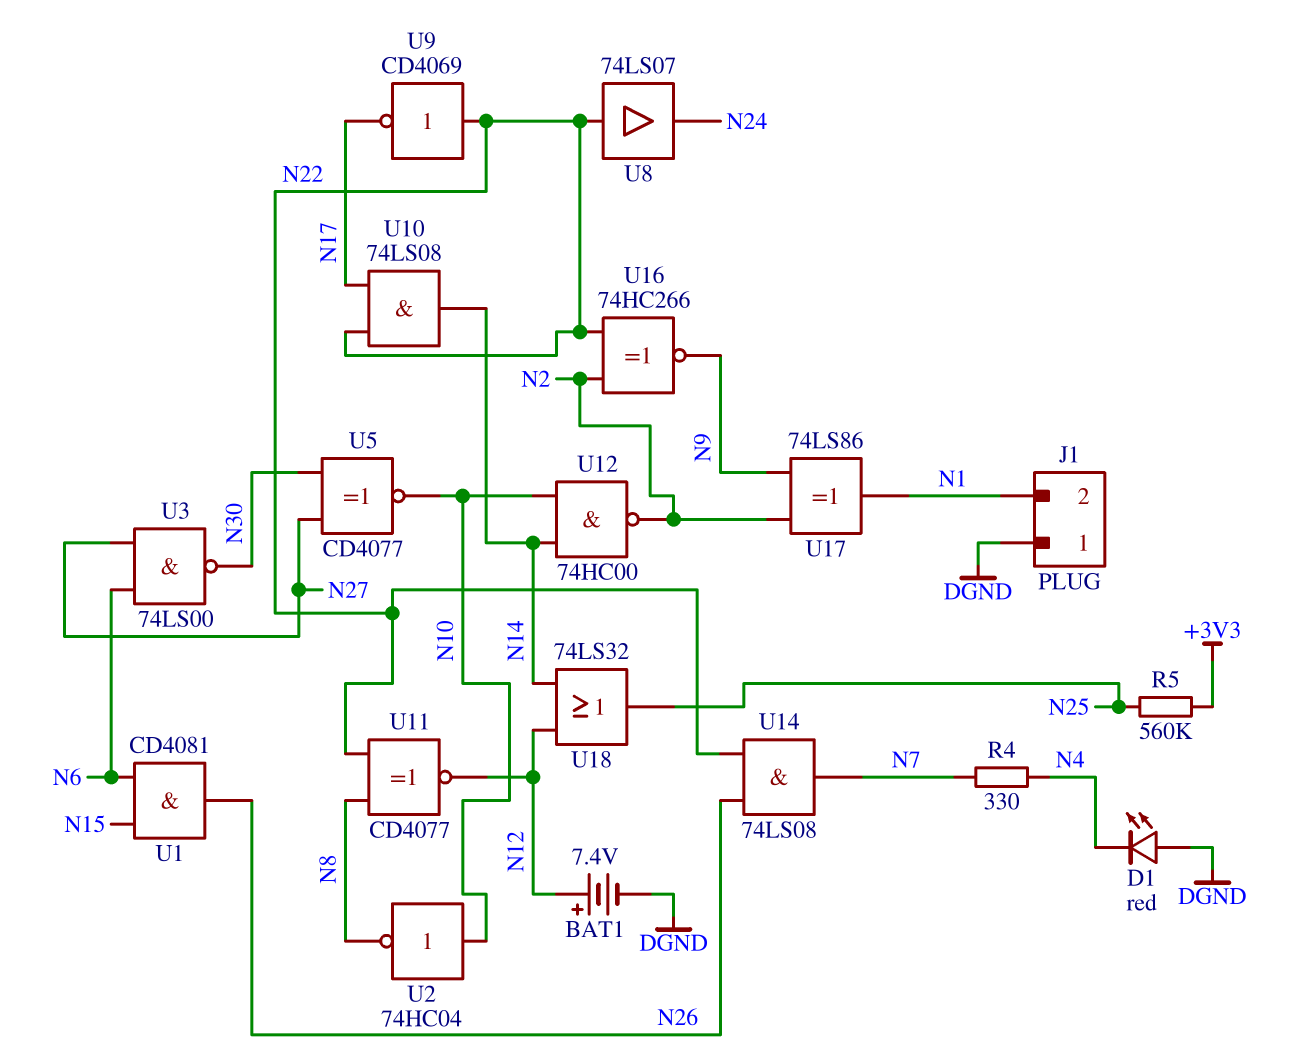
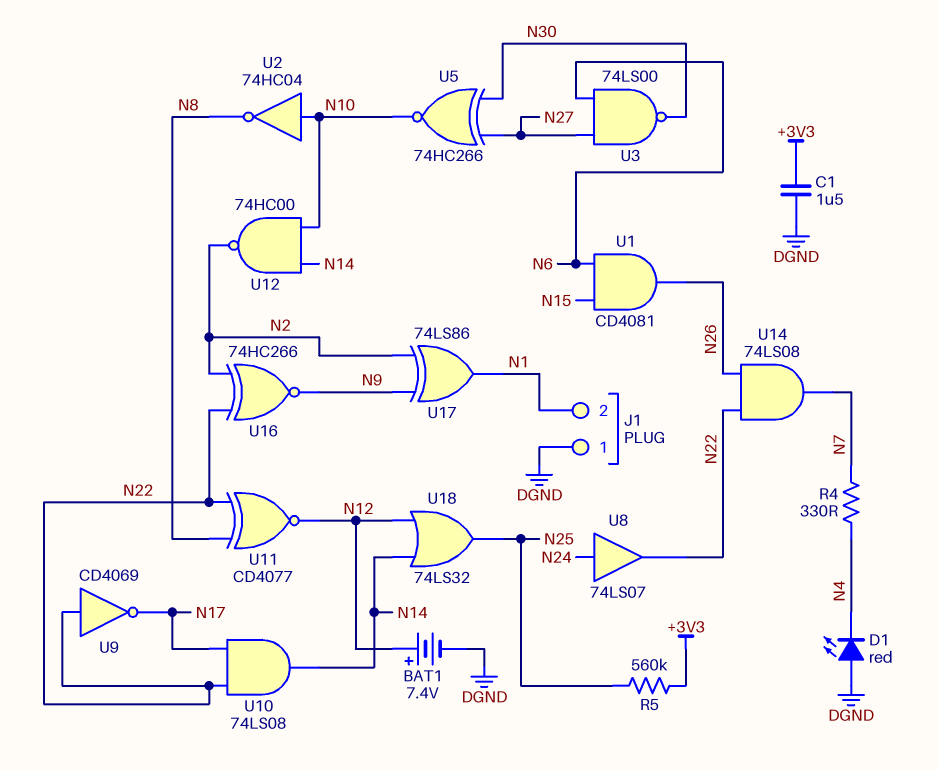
C1: none -> 1.5uF (+3V3, DGND)
U5: XNOR CD4077 (in N27, in N30, out N10) -> XNOR 74HC266 (in N27, in N30, out N10)
U8: buffer 74LS07 (in N22, out N24) -> buffer 74LS07 (in N24, out N22)

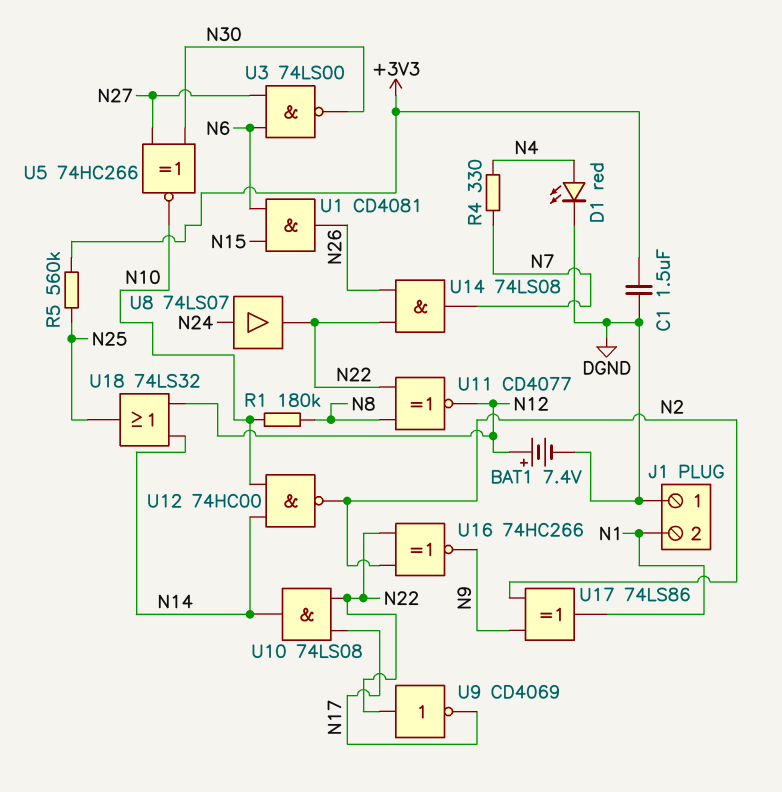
D1: LED red (A DGND, K N4) -> LED red (A N4, K DGND)
R1: none -> 180k (N8, N10)
U2: NOT 74HC04 (in N10, out N8) -> none

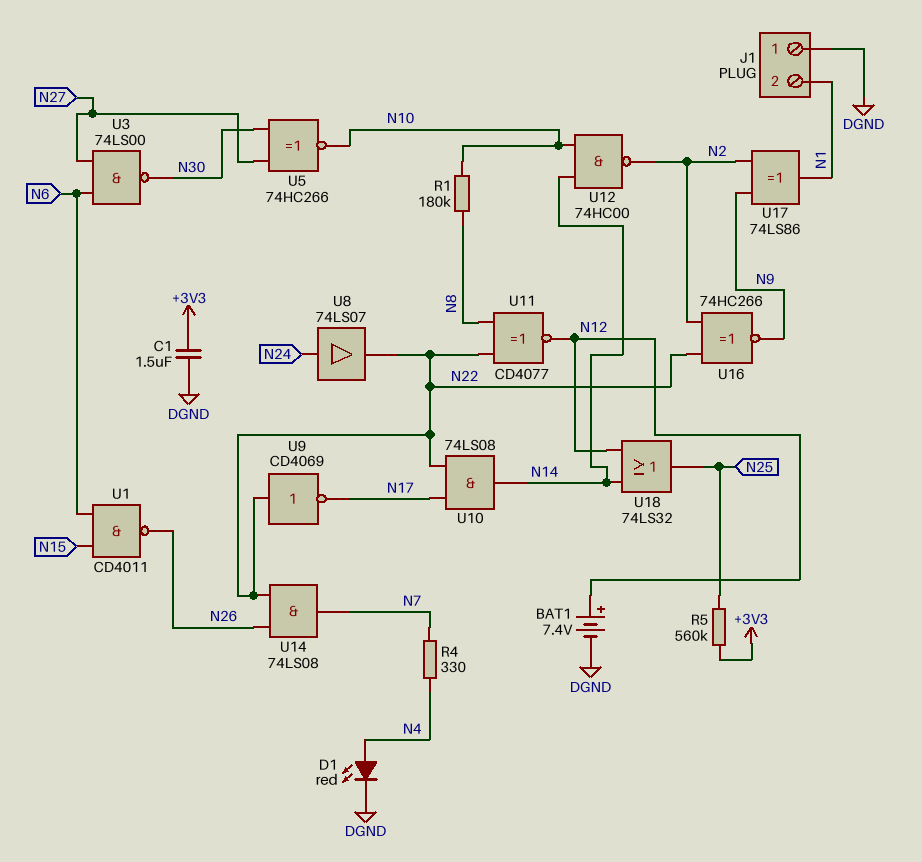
U1: AND CD4081 (in N6, in N15, out N26) -> NAND CD4011 (in N6, in N15, out N26)

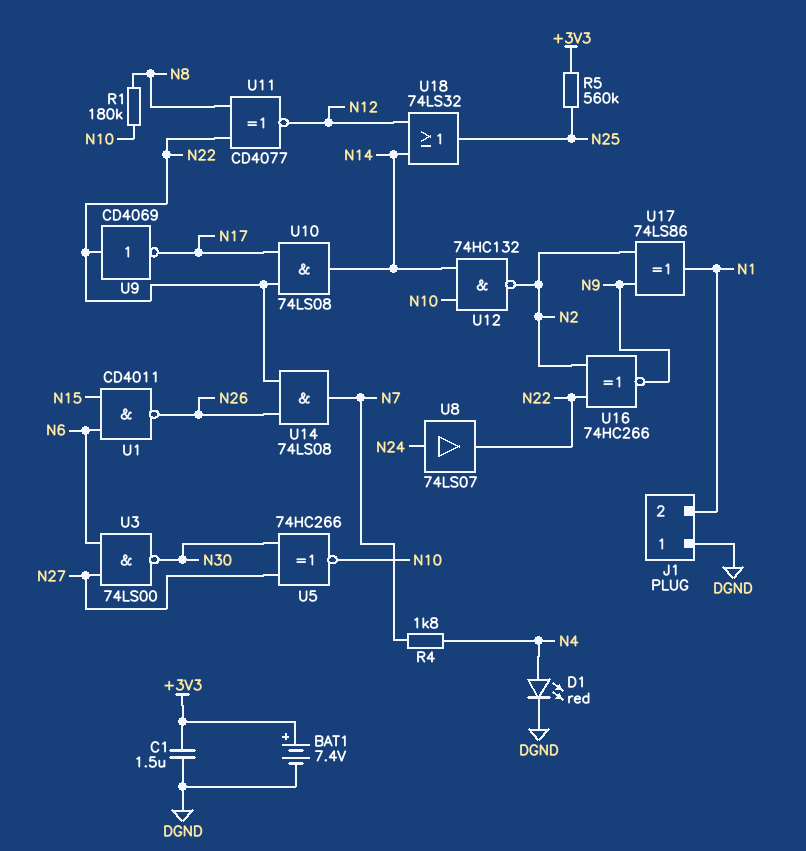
BAT1: 7.4V (plus N12, minus DGND) -> 7.4V (plus +3V3, minus DGND)
R4: 330 (N4, N7) -> 1.8k (N4, N7)
U12: NAND 74HC00 (in N10, in N14, out N2) -> NAND 74HC132 (in N10, in N14, out N2)

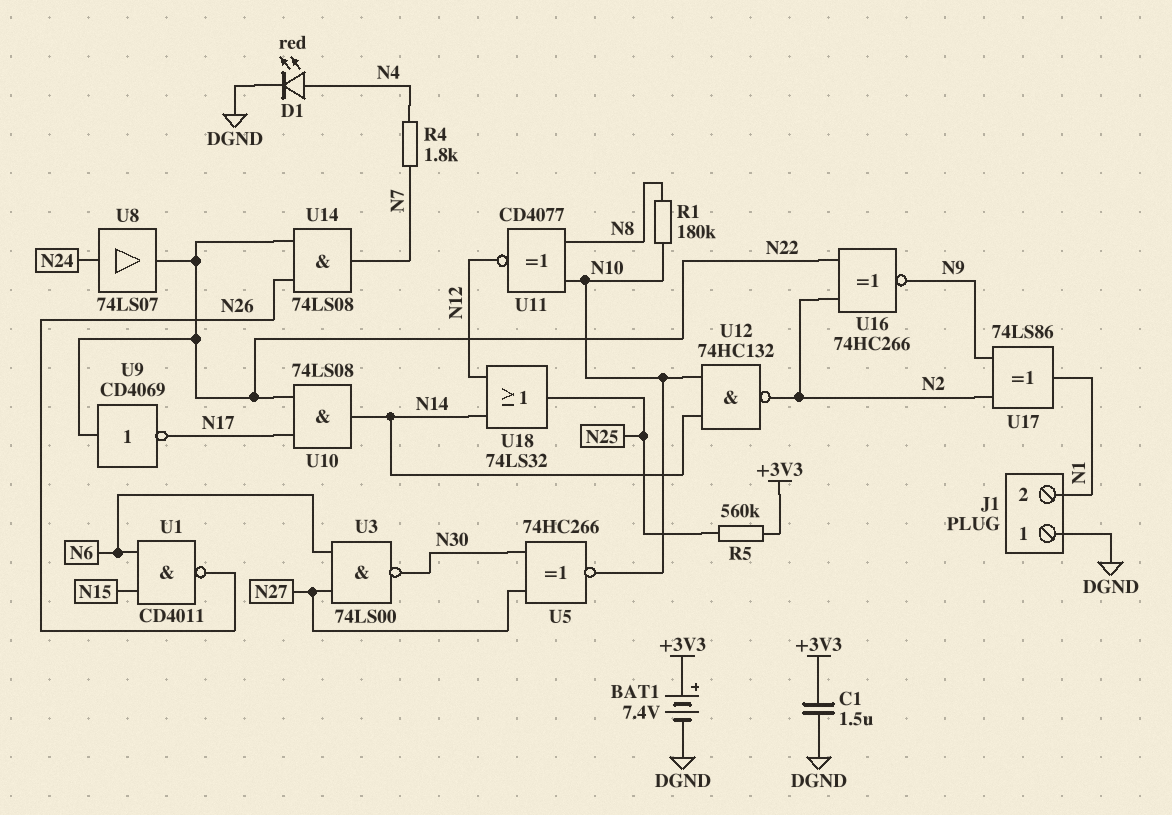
U11: XNOR CD4077 (in N8, in N22, out N12) -> XNOR CD4077 (in N8, in N10, out N12)

